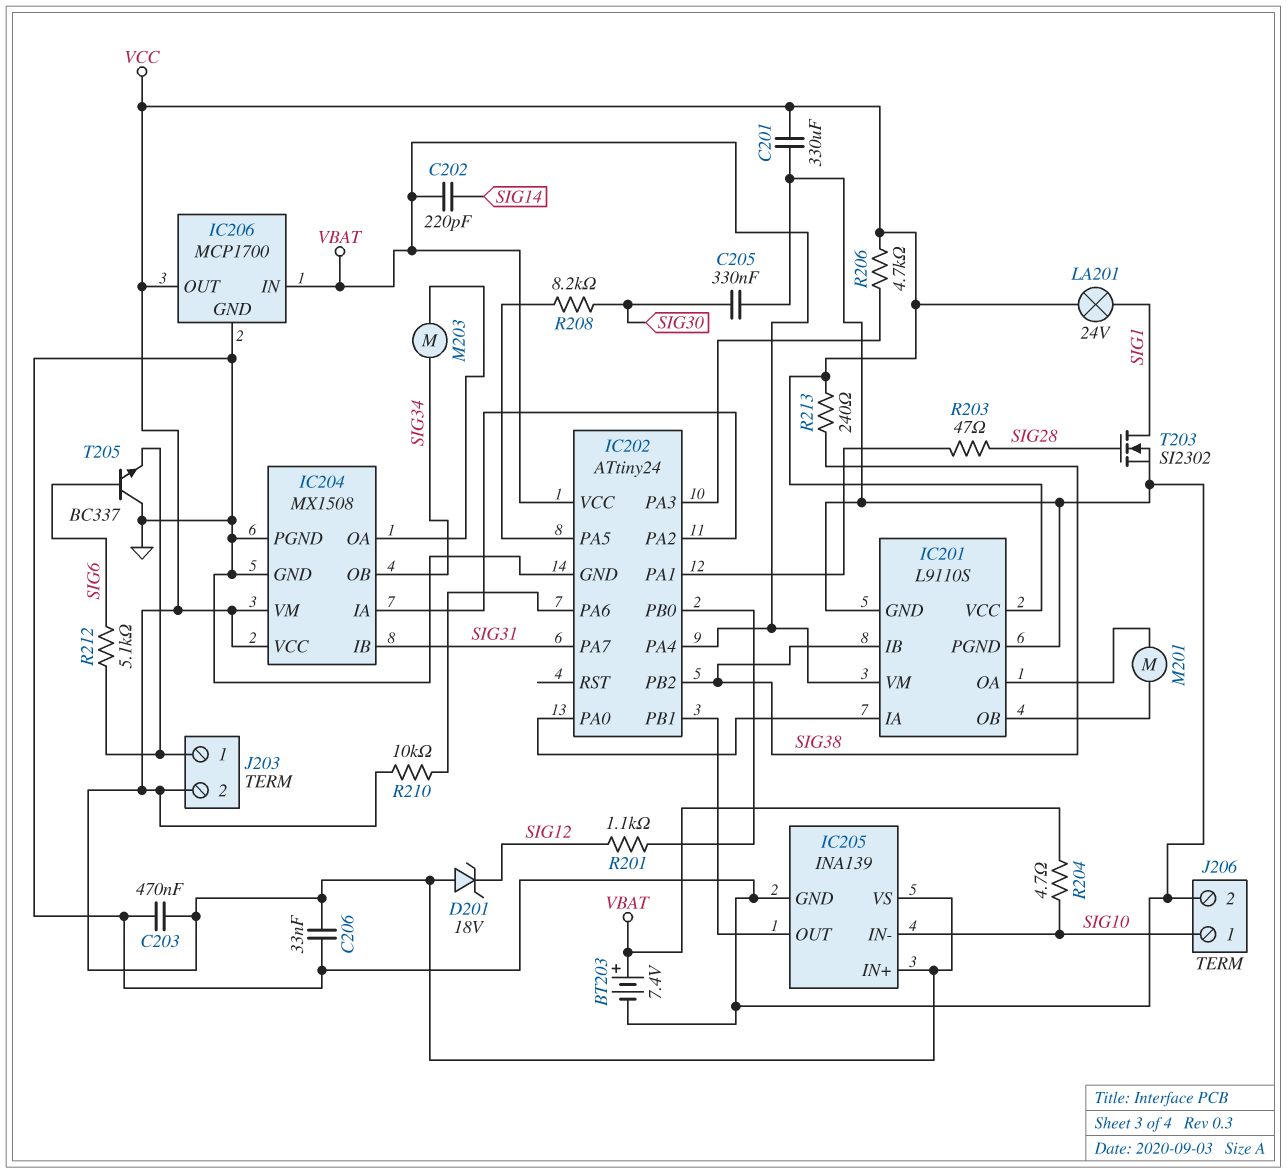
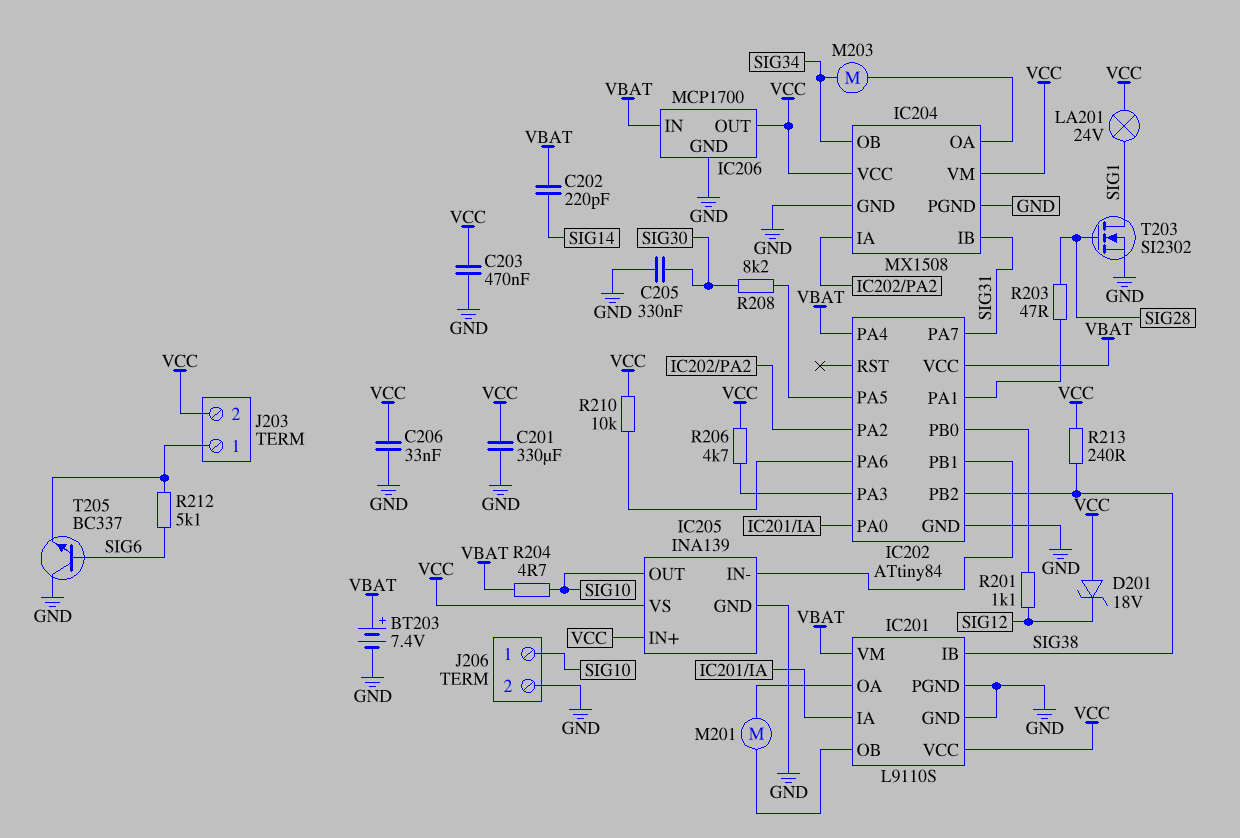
IC202: ATtiny24 -> ATtiny84
IC205 pin IN-: SIG10 -> IC202/PB1
IC205 pin OUT: IC202/PB1 -> SIG10

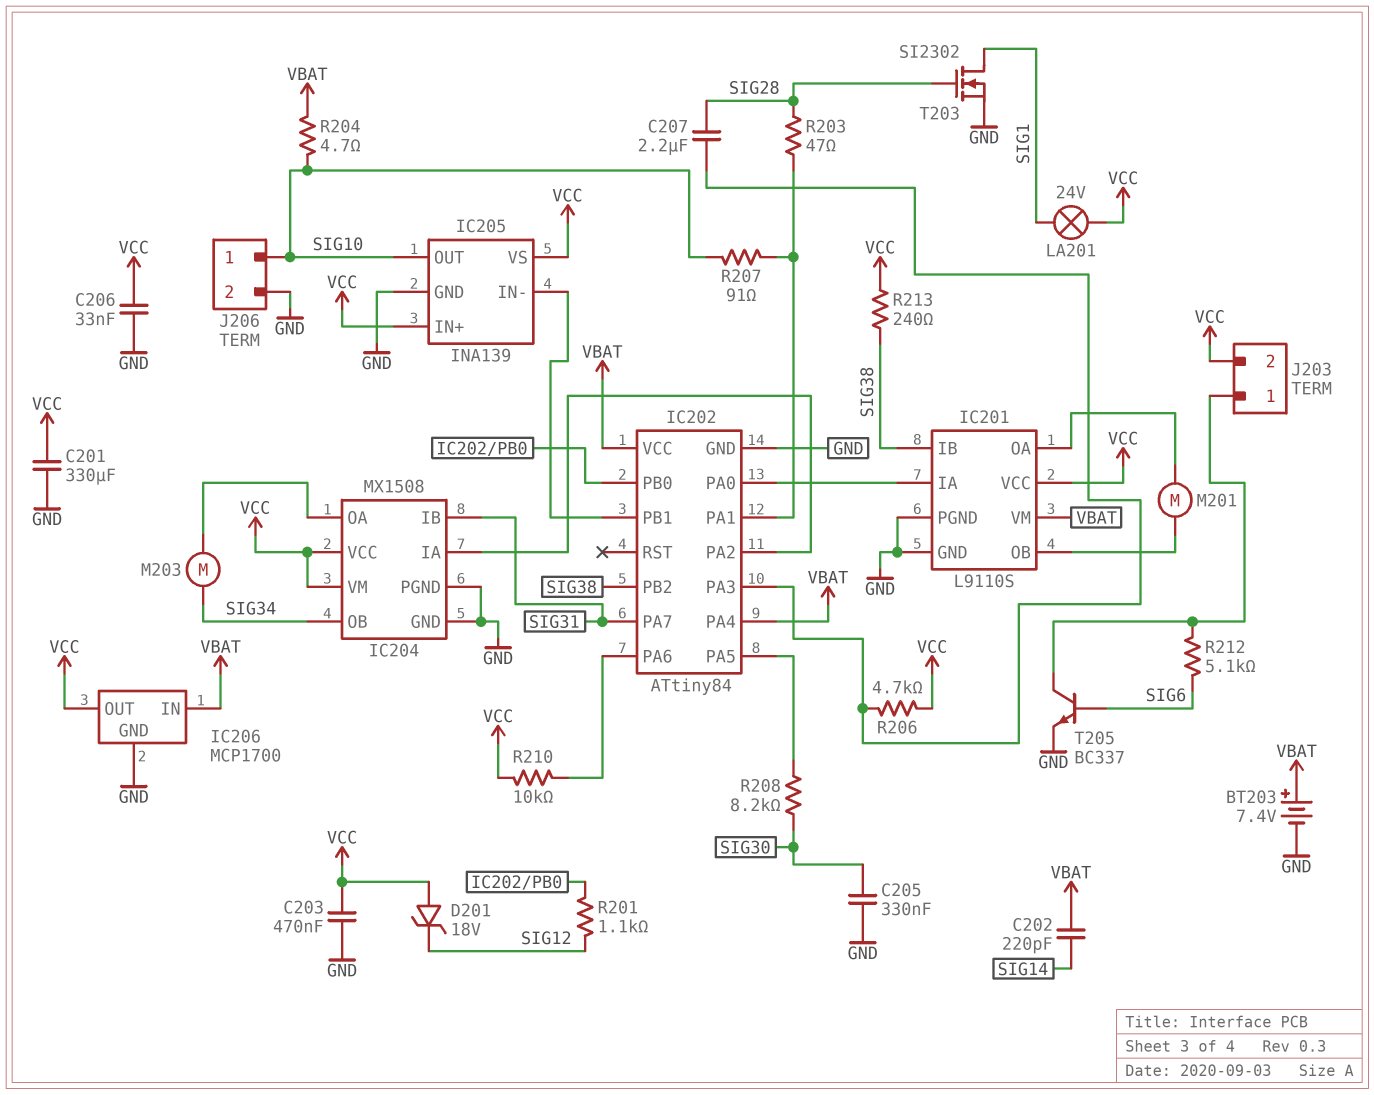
C207: none -> 2.2uF (IC202/PA3, SIG28)
R207: none -> 91 (IC202/PA1, SIG10)
T205: NPN BC337 (B SIG6, C GND, E J203/1) -> NPN BC337 (B SIG6, C J203/1, E GND)

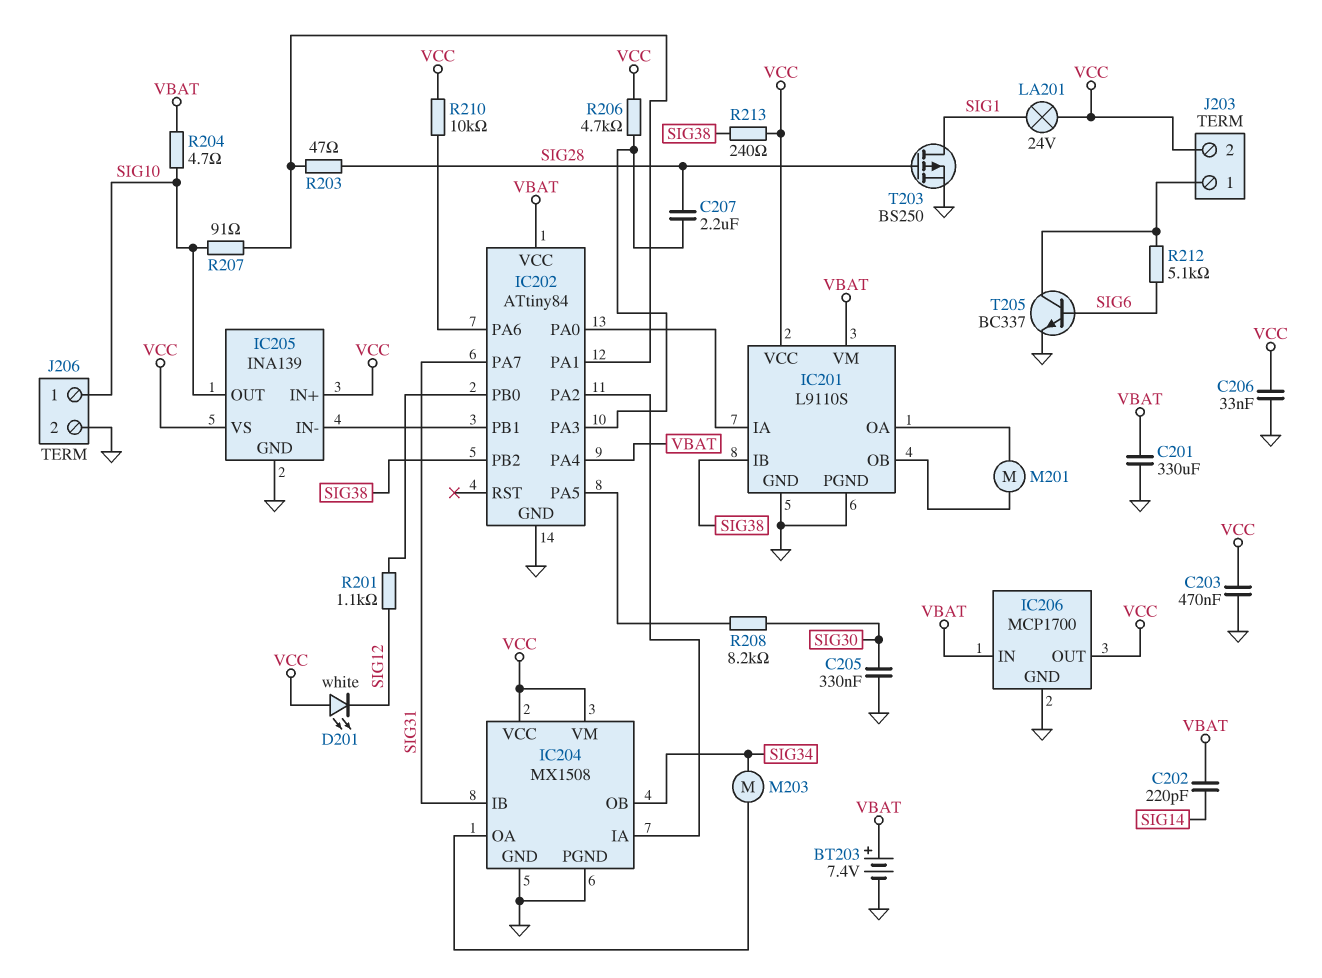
C201: 330uF (GND, VCC) -> 330uF (GND, VBAT)
D201: zener 18V (A VCC, K SIG12) -> LED white (A VCC, K SIG12)
T203: NMOS SI2302 (G SIG28, D SIG1, S GND) -> PMOS BS250 (G SIG28, D SIG1, S GND)

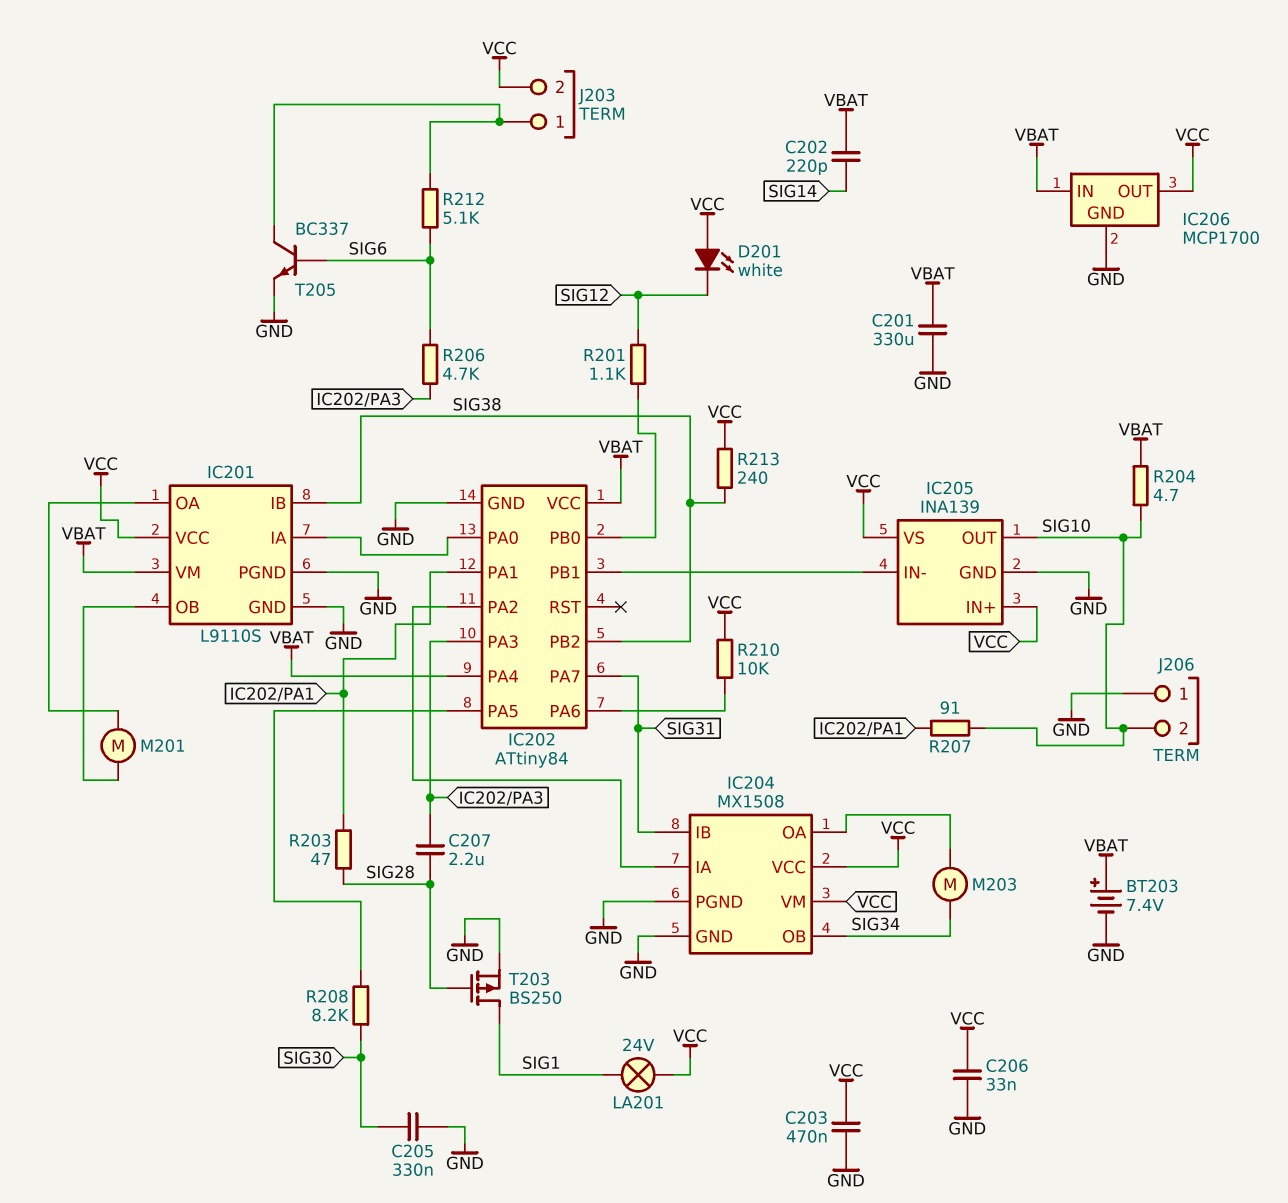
J206 pin 1: SIG10 -> GND
J206 pin 2: GND -> SIG10
R206: 4.7k (IC202/PA3, VCC) -> 4.7k (IC202/PA3, SIG6)

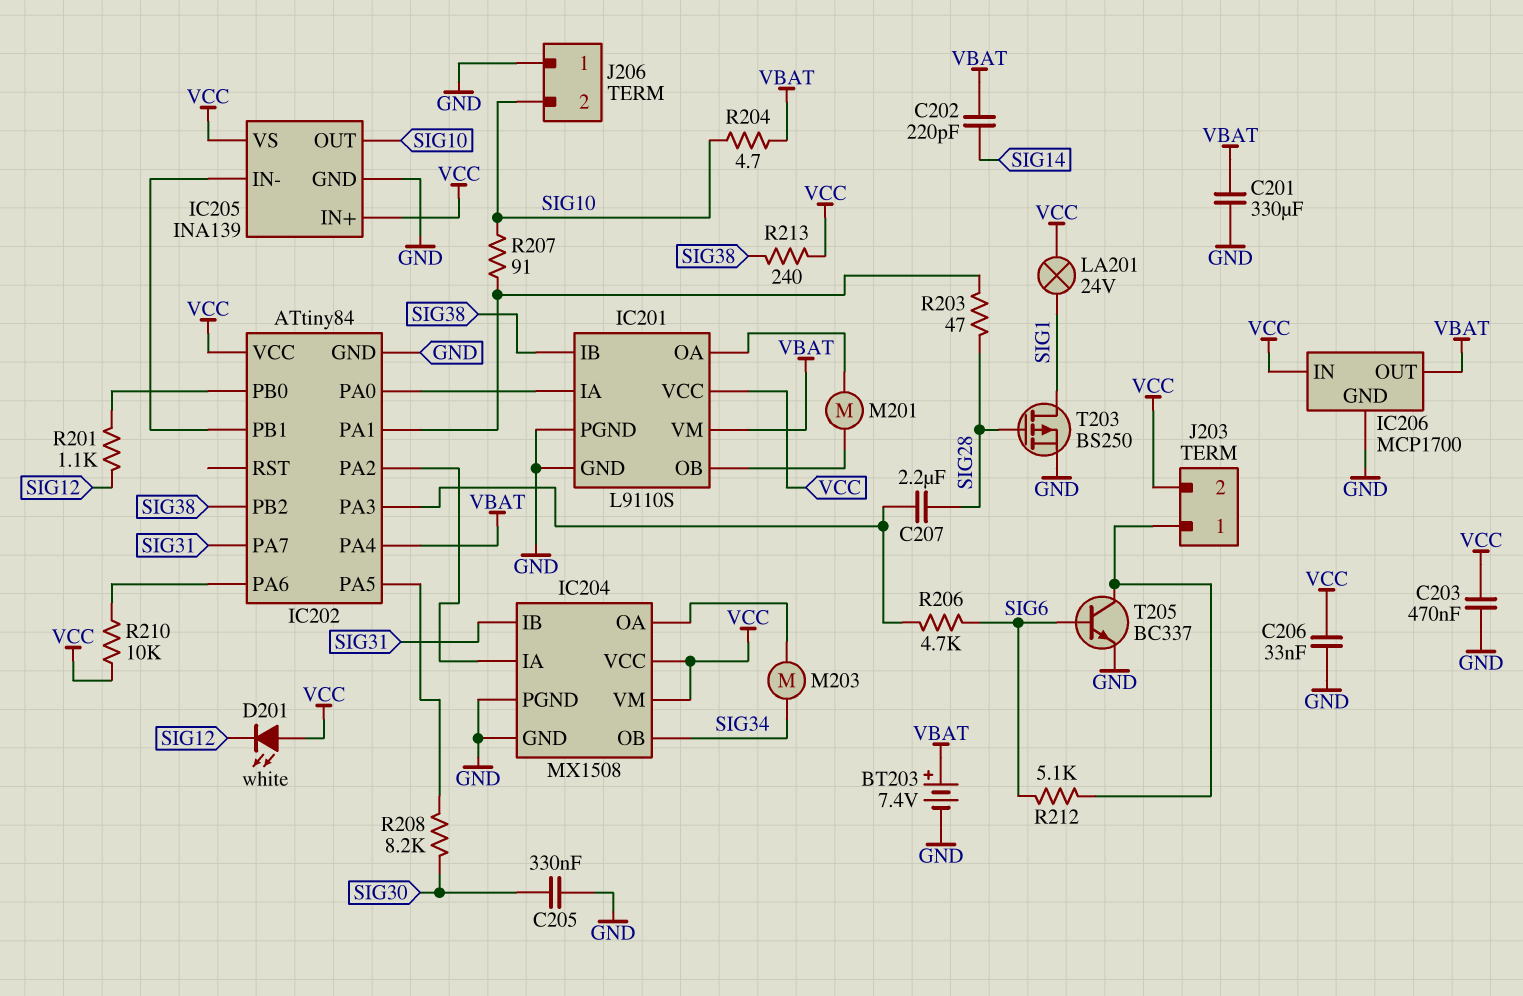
IC202 pin VCC: VBAT -> VCC
IC206 pin IN: VBAT -> VCC
IC206 pin OUT: VCC -> VBAT

